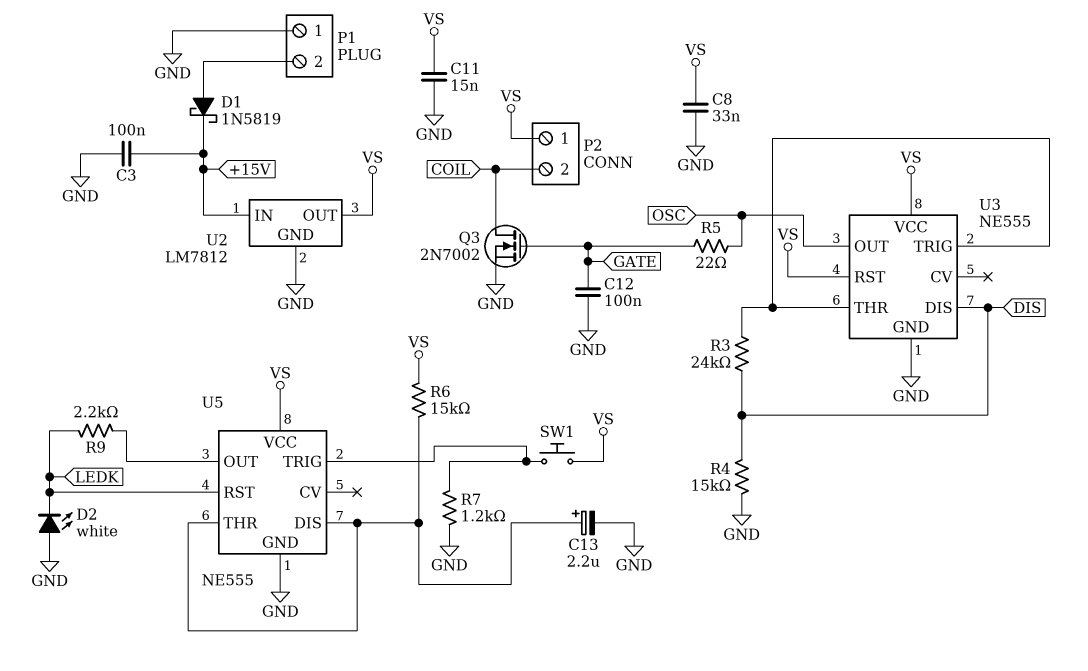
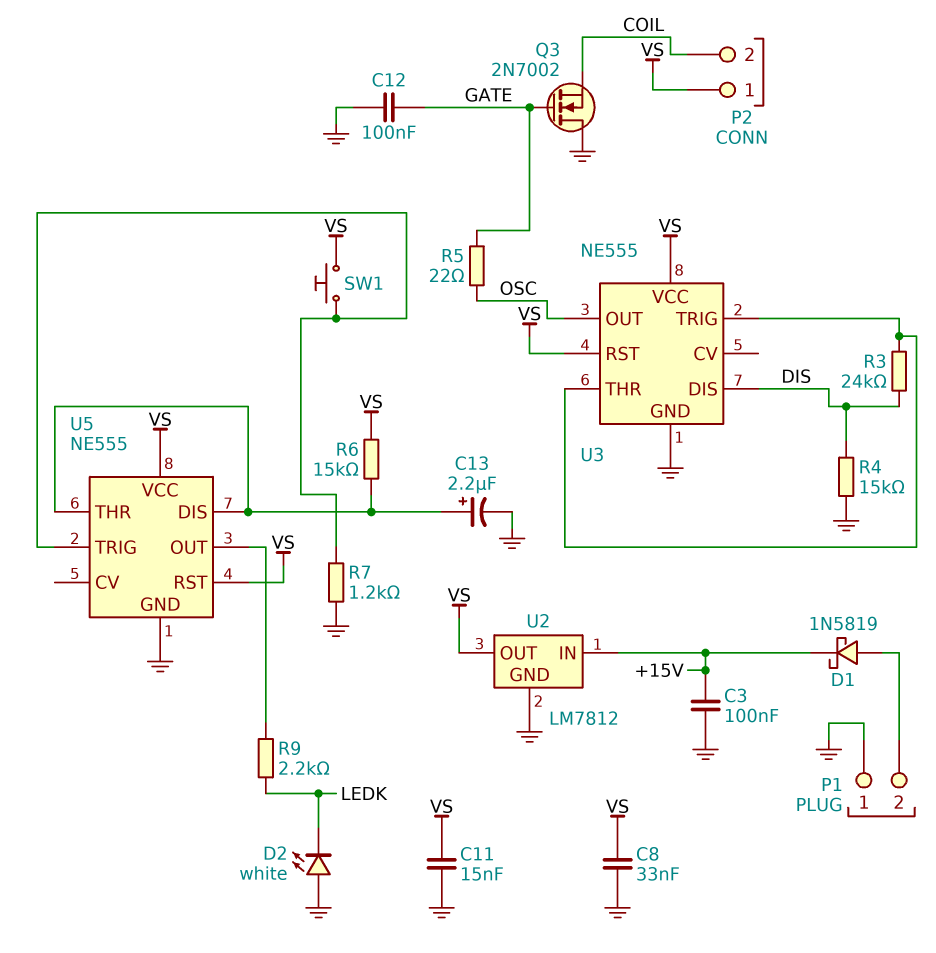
Q3: NMOS 2N7002 (G GATE, D COIL, S GND) -> NMOS 2N7002 (G GATE, D GND, S COIL)
U5 pin RST: LEDK -> VS

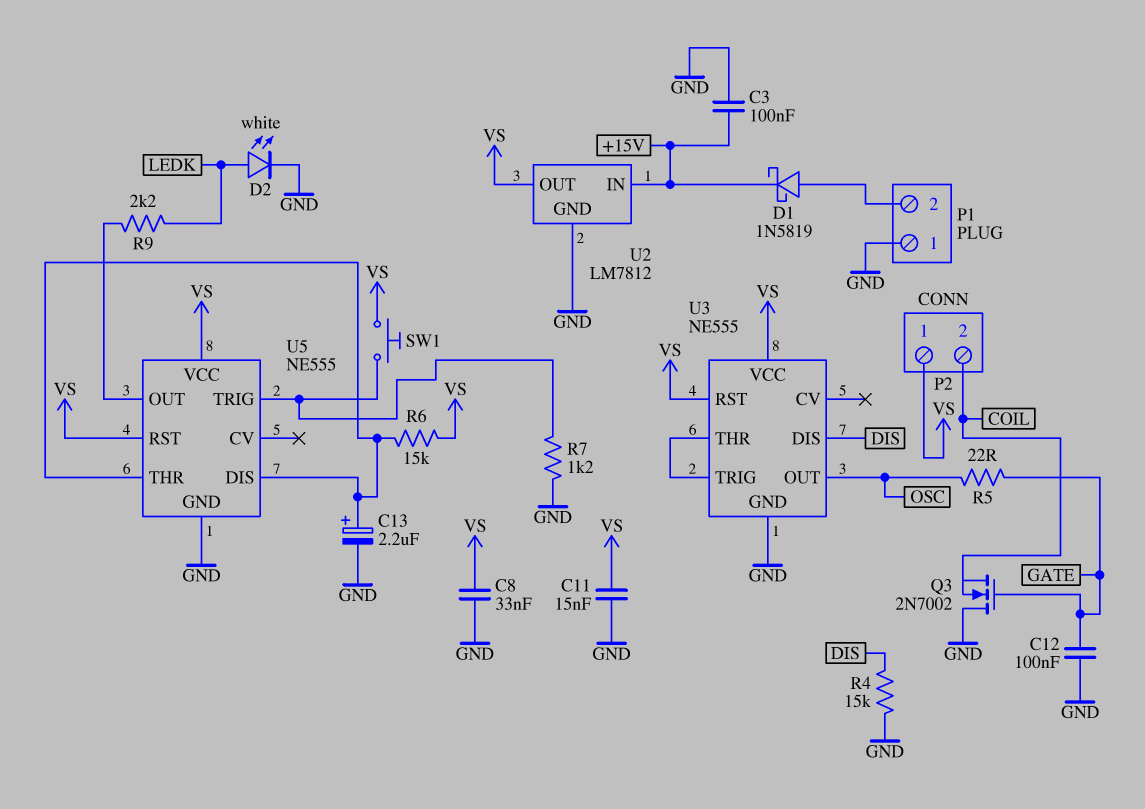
D2: LED white (A GND, K LEDK) -> LED white (A LEDK, K GND)
R3: 24k (DIS, U3/THR) -> none

